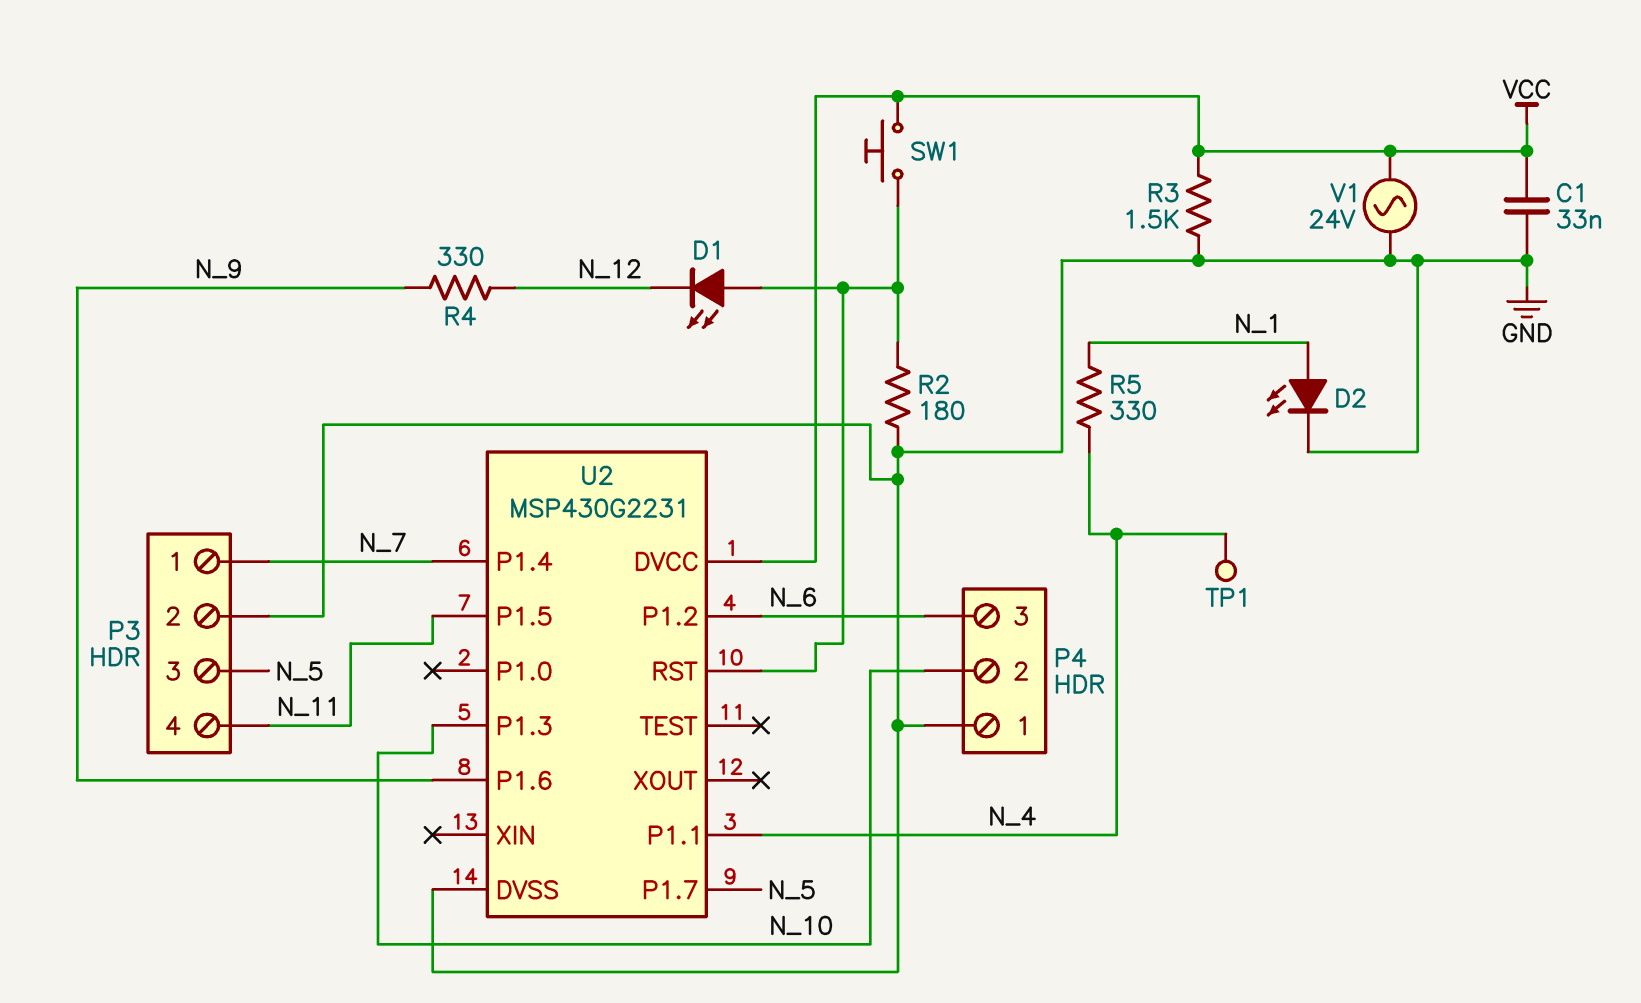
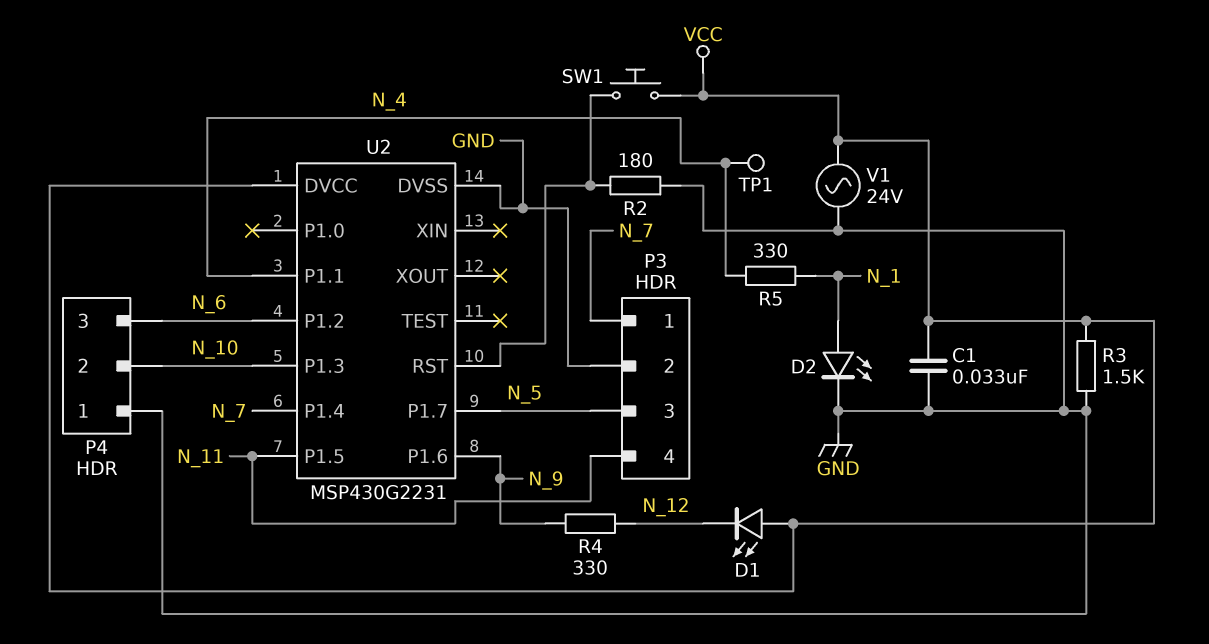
D1: LED (A U2/RST, K N_12) -> LED (A VCC, K N_12)

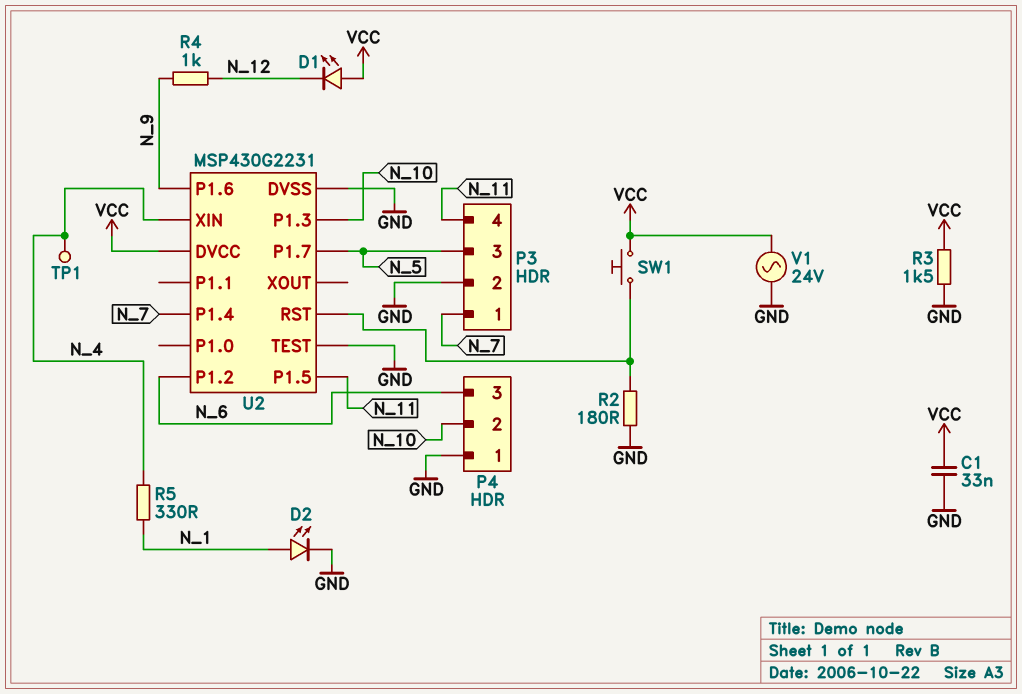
R4: 330 (N_9, N_12) -> 1k (N_9, N_12)
U2 pin P1.1: N_4 -> none
U2 pin TEST: none -> GND
U2 pin XIN: none -> N_4

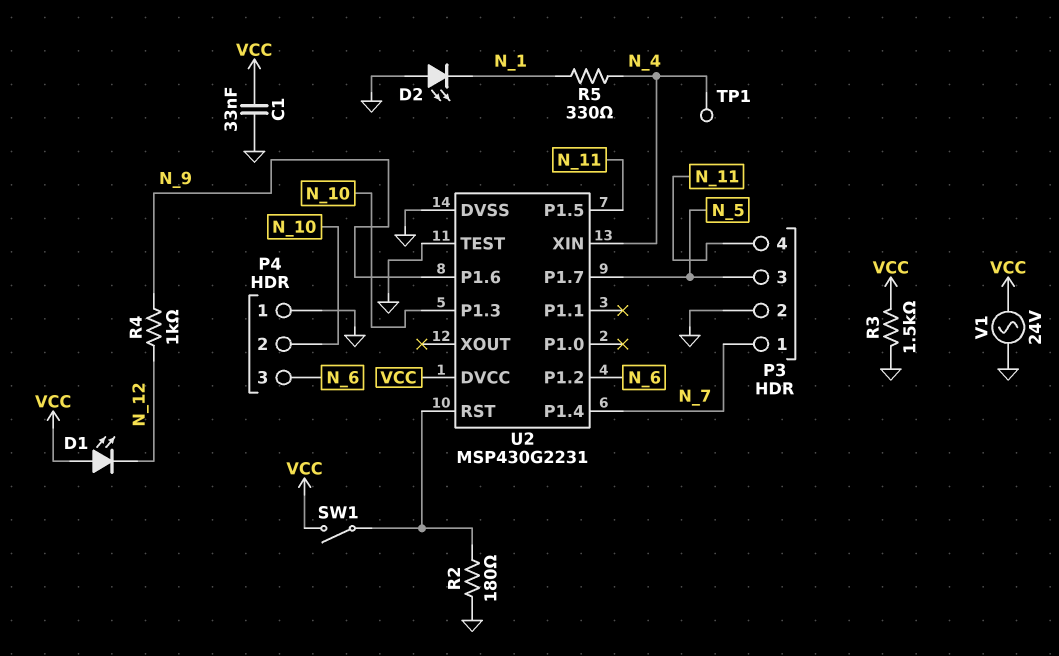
D2: LED (A N_1, K GND) -> LED (A GND, K N_1)
SW1: button (U2/RST, VCC) -> switch (U2/RST, VCC)

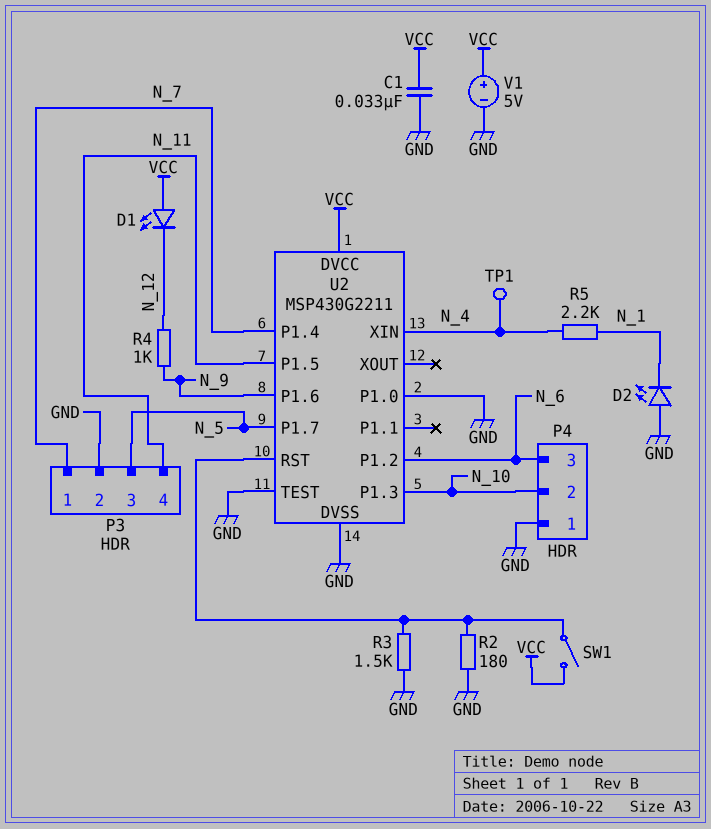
R3: 1.5k (GND, VCC) -> 1.5k (GND, U2/RST)
R5: 330 (N_1, N_4) -> 2.2k (N_1, N_4)
U2: MSP430G2231 -> MSP430G2211
U2 pin P1.0: none -> GND
V1: AC 24V (GND, VCC) -> 5V (plus VCC, minus GND)

